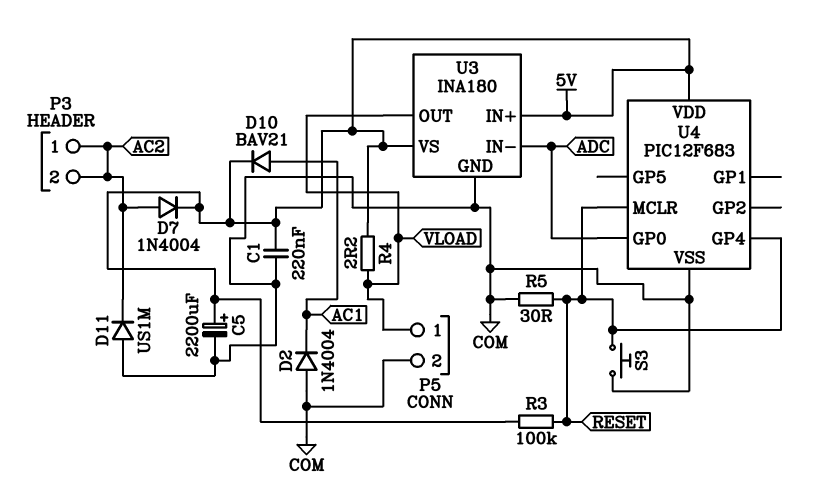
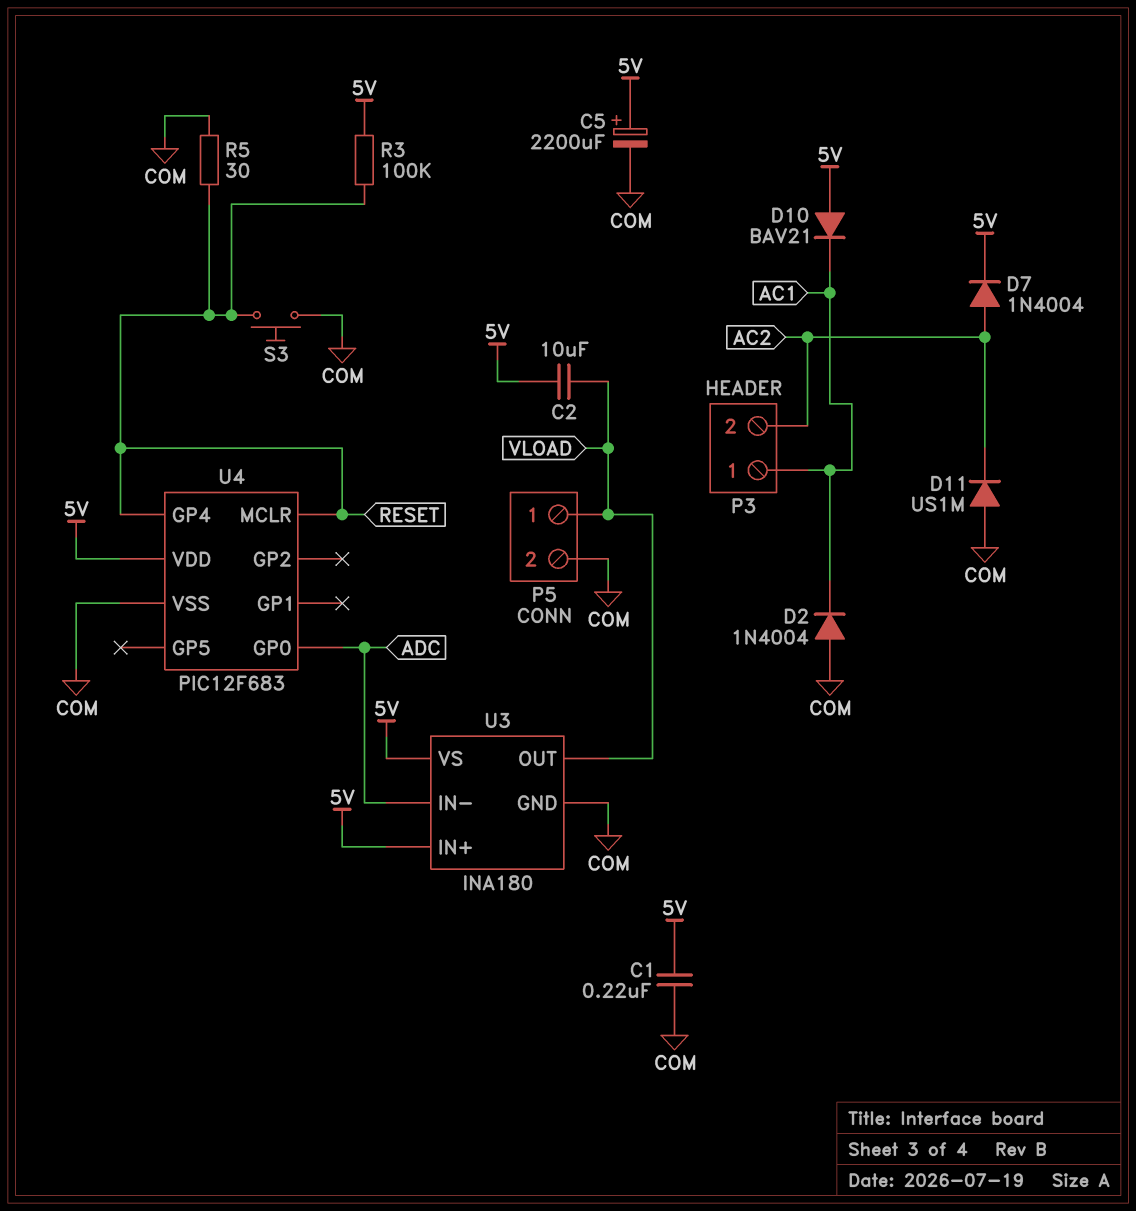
C2: none -> 10uF (5V, VLOAD)
D10: diode BAV21 (A AC1, K 5V) -> diode BAV21 (A 5V, K AC1)
P3 pin 1: AC2 -> AC1
R4: 2.2 (5V, VLOAD) -> none

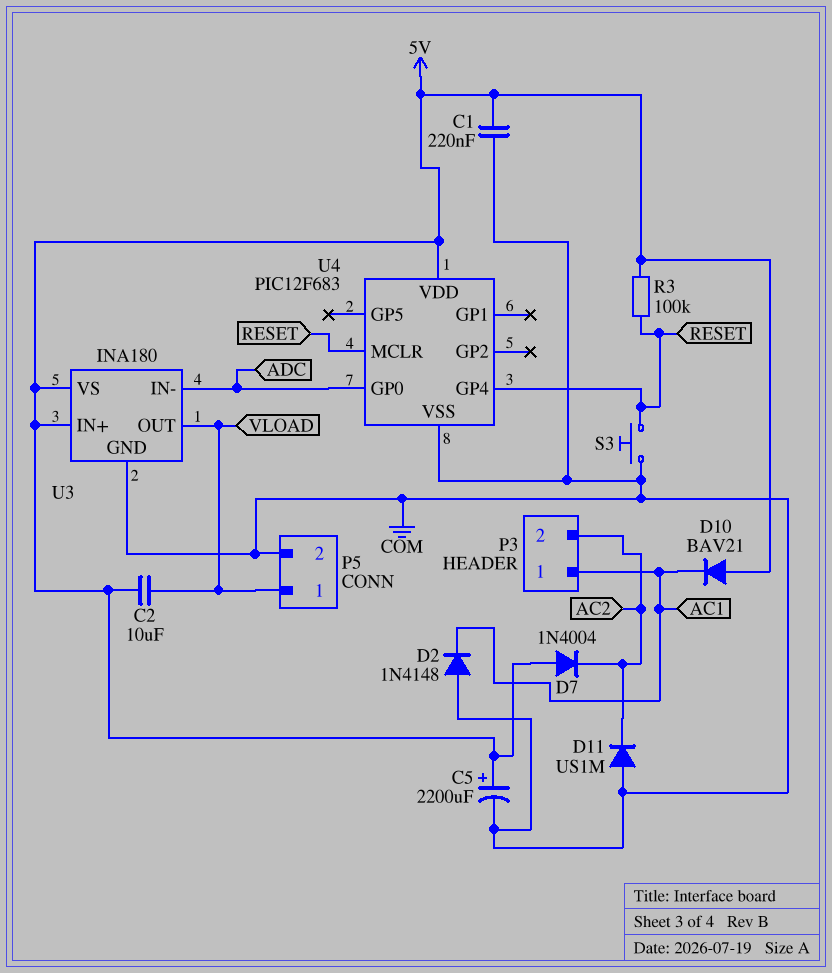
D2: diode 1N4004 (A COM, K AC1) -> diode 1N4148 (A COM, K AC1)
D7: diode 1N4004 (A AC2, K 5V) -> diode 1N4004 (A 5V, K AC2)
R5: 30 (COM, RESET) -> none

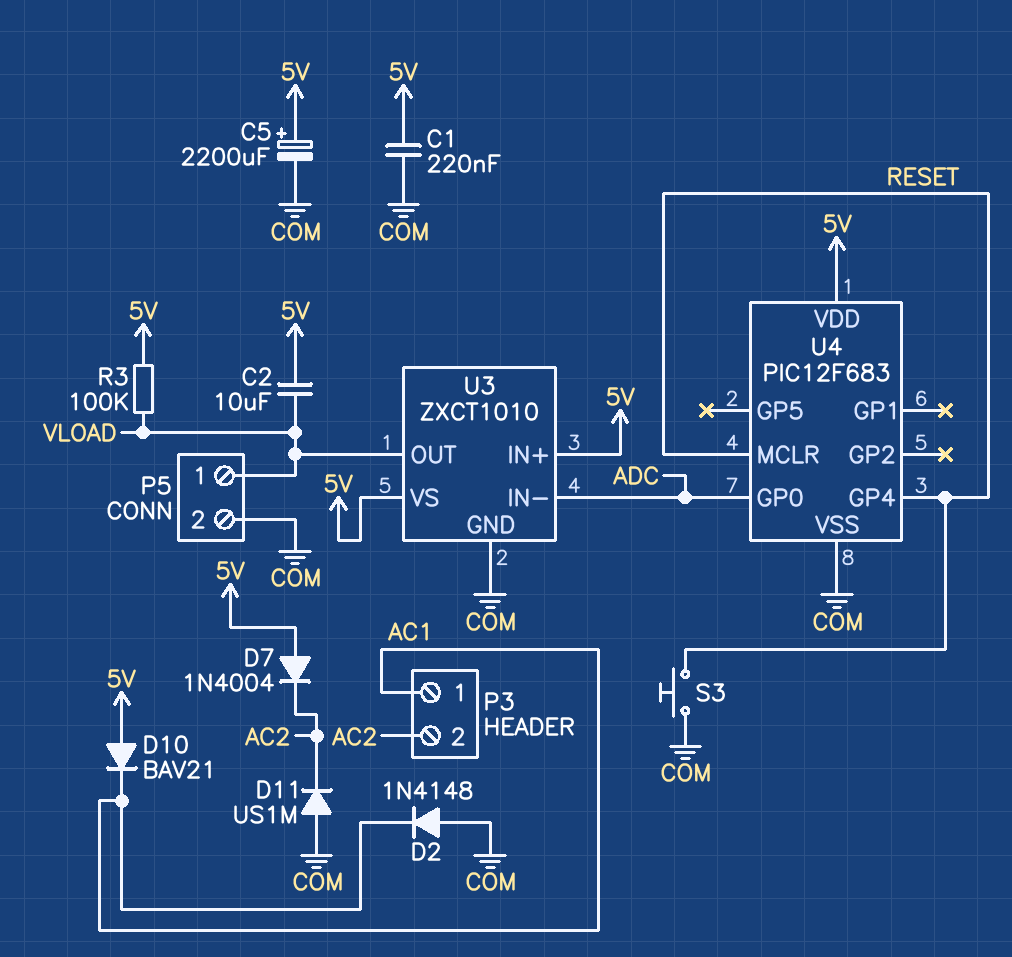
R3: 100k (5V, RESET) -> 100k (5V, VLOAD)
U3: INA180 -> ZXCT1010

